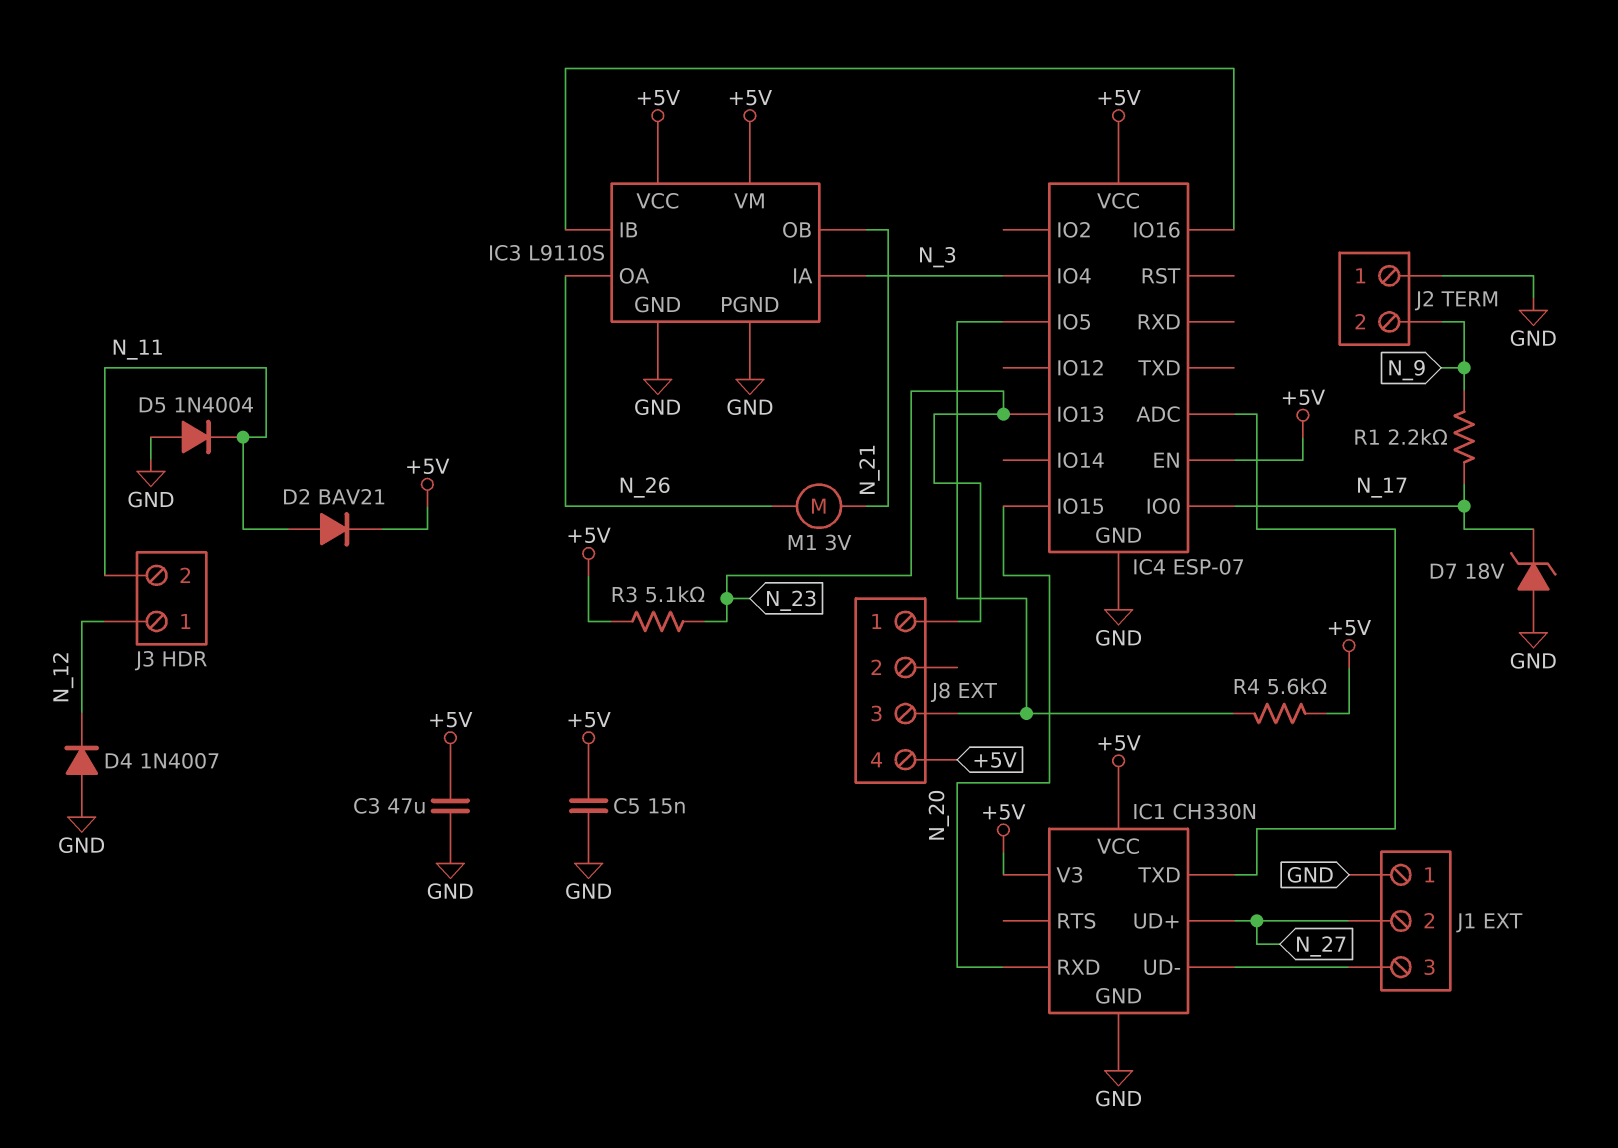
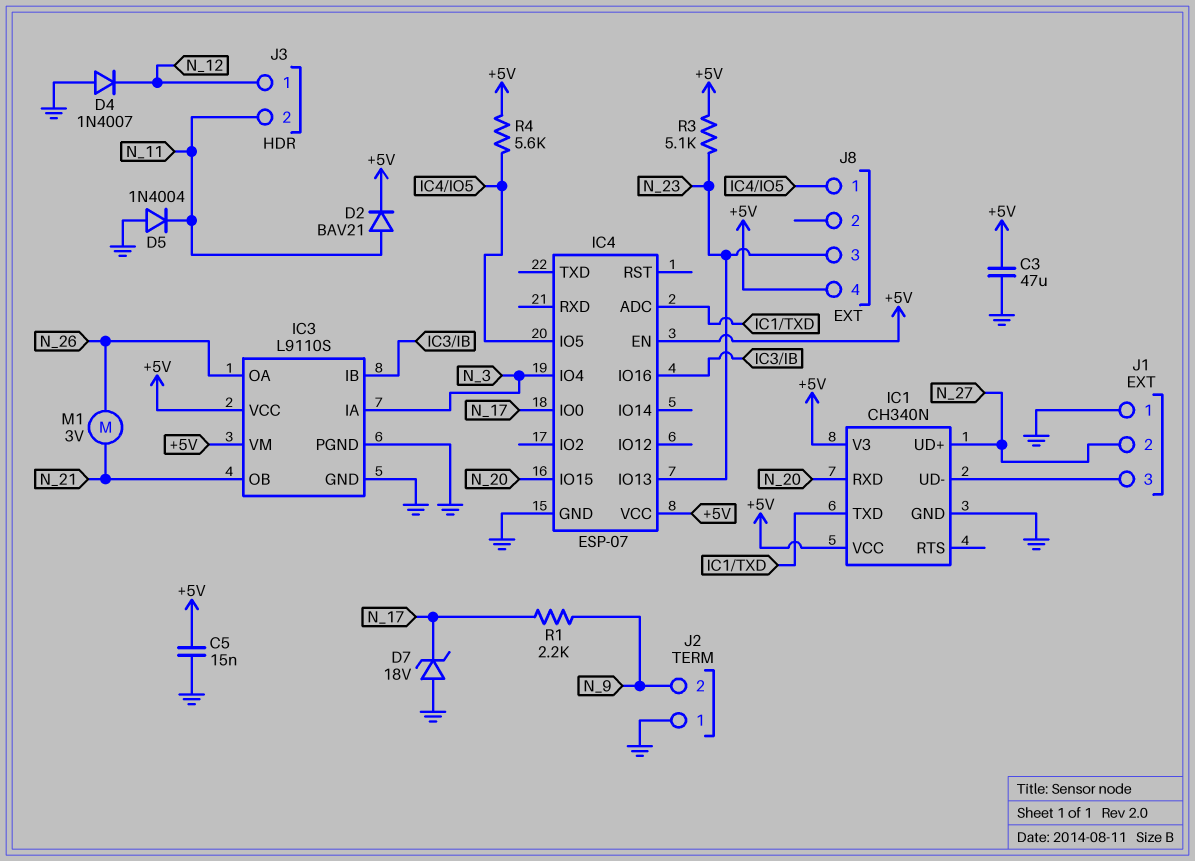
IC1: CH330N -> CH340N
J8 pin 1: N_23 -> IC4/IO5
J8 pin 3: IC4/IO5 -> N_23

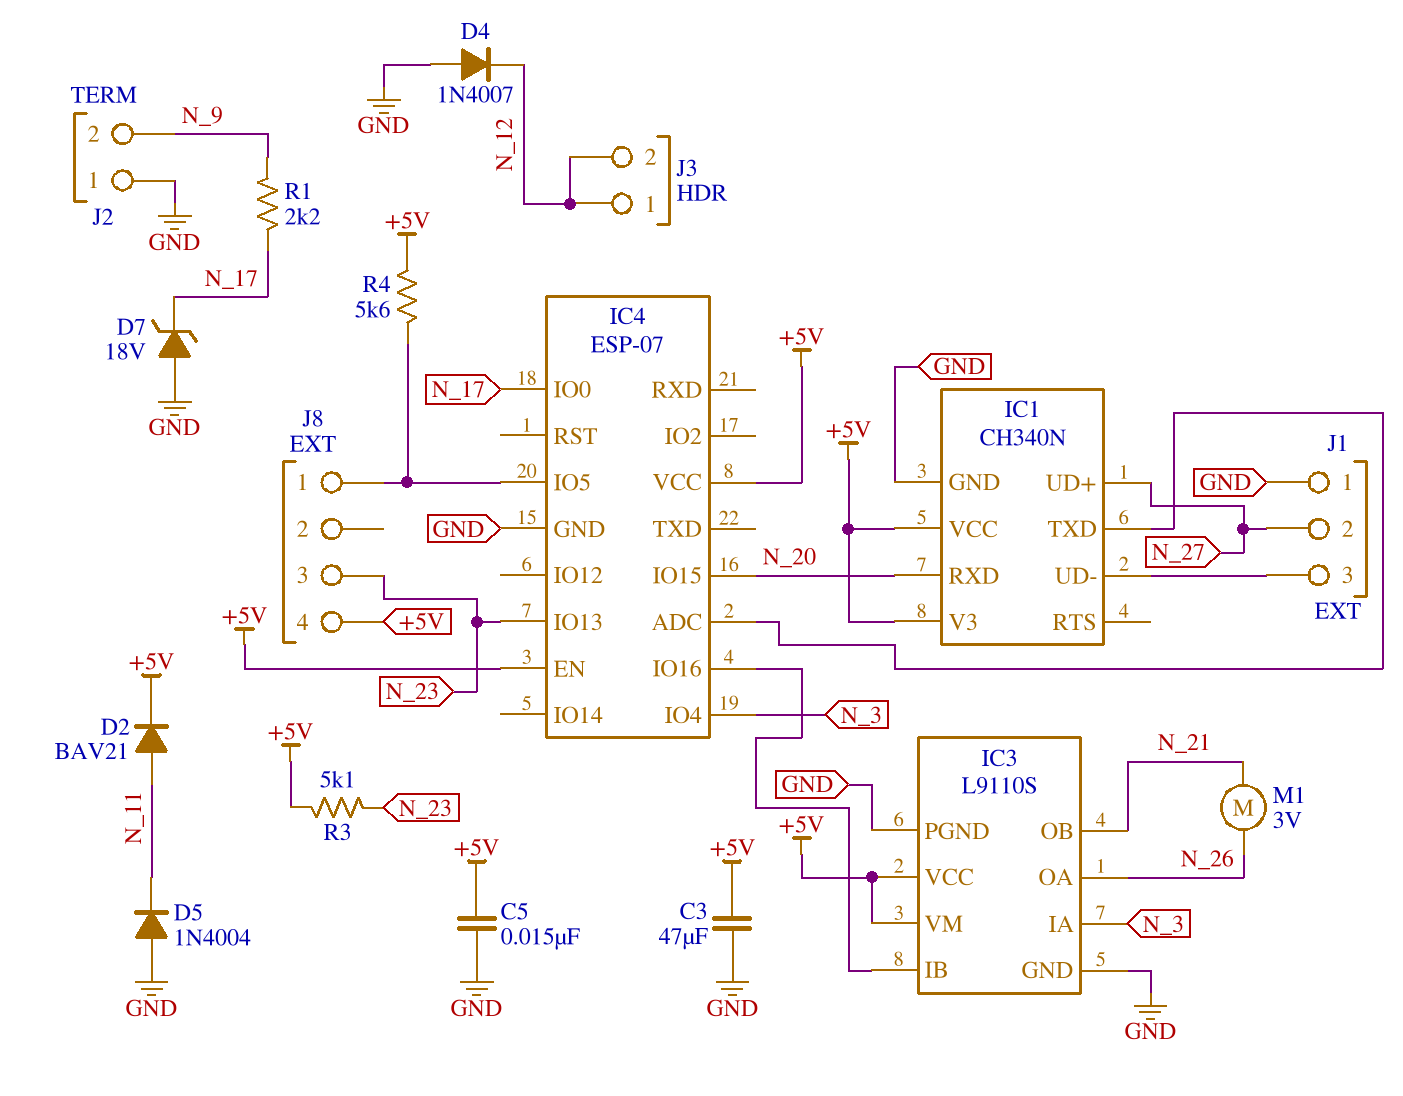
J3 pin 2: N_11 -> N_12

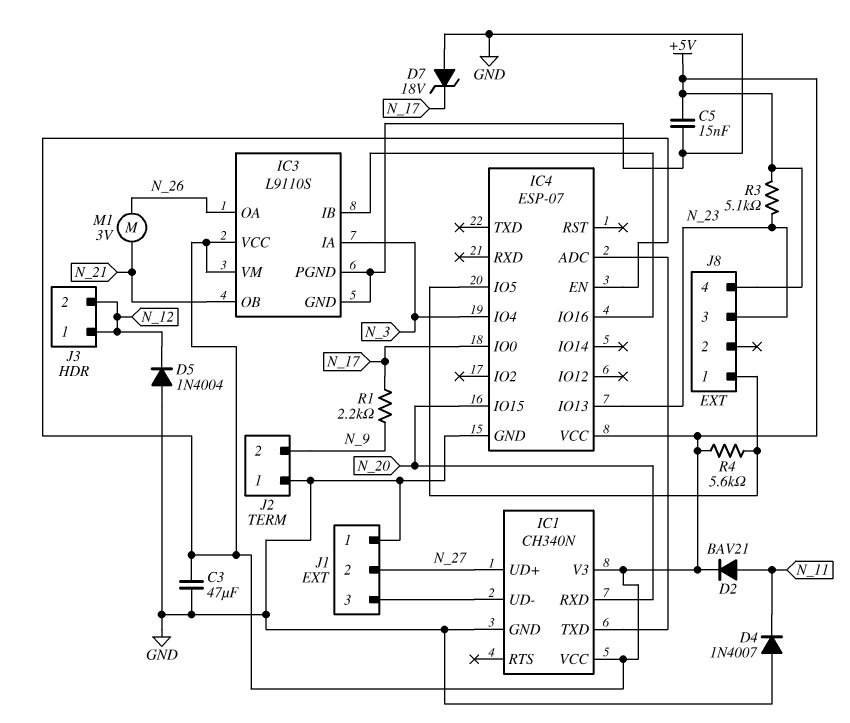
D4: diode 1N4007 (A GND, K N_12) -> diode 1N4007 (A GND, K N_11)
D5: diode 1N4004 (A GND, K N_11) -> diode 1N4004 (A GND, K N_12)

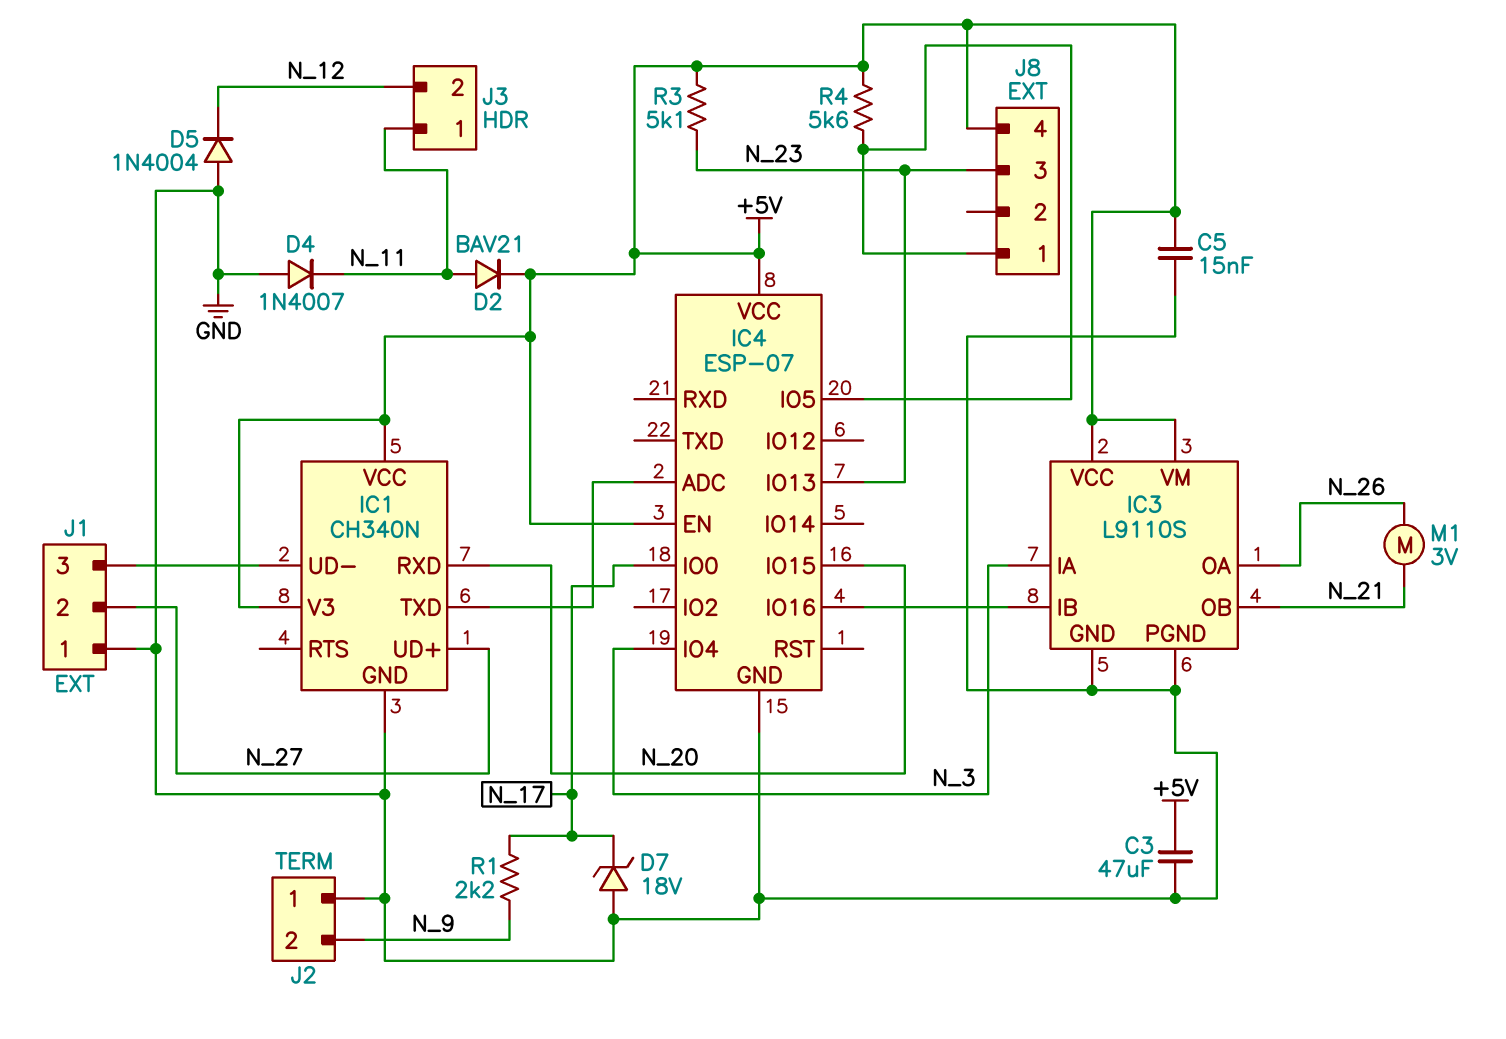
J3 pin 1: N_12 -> N_11

